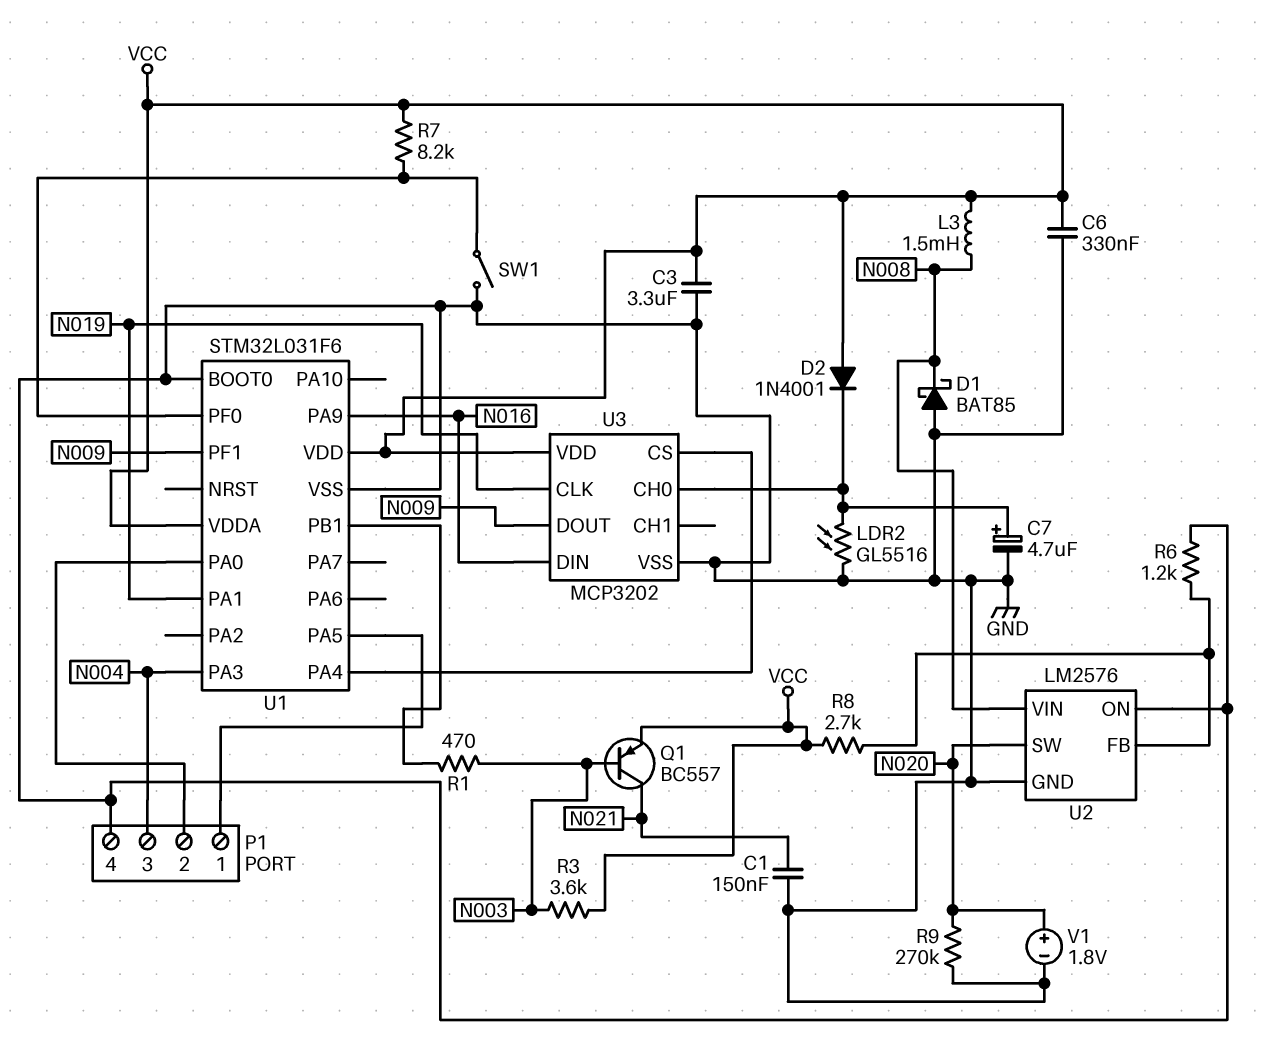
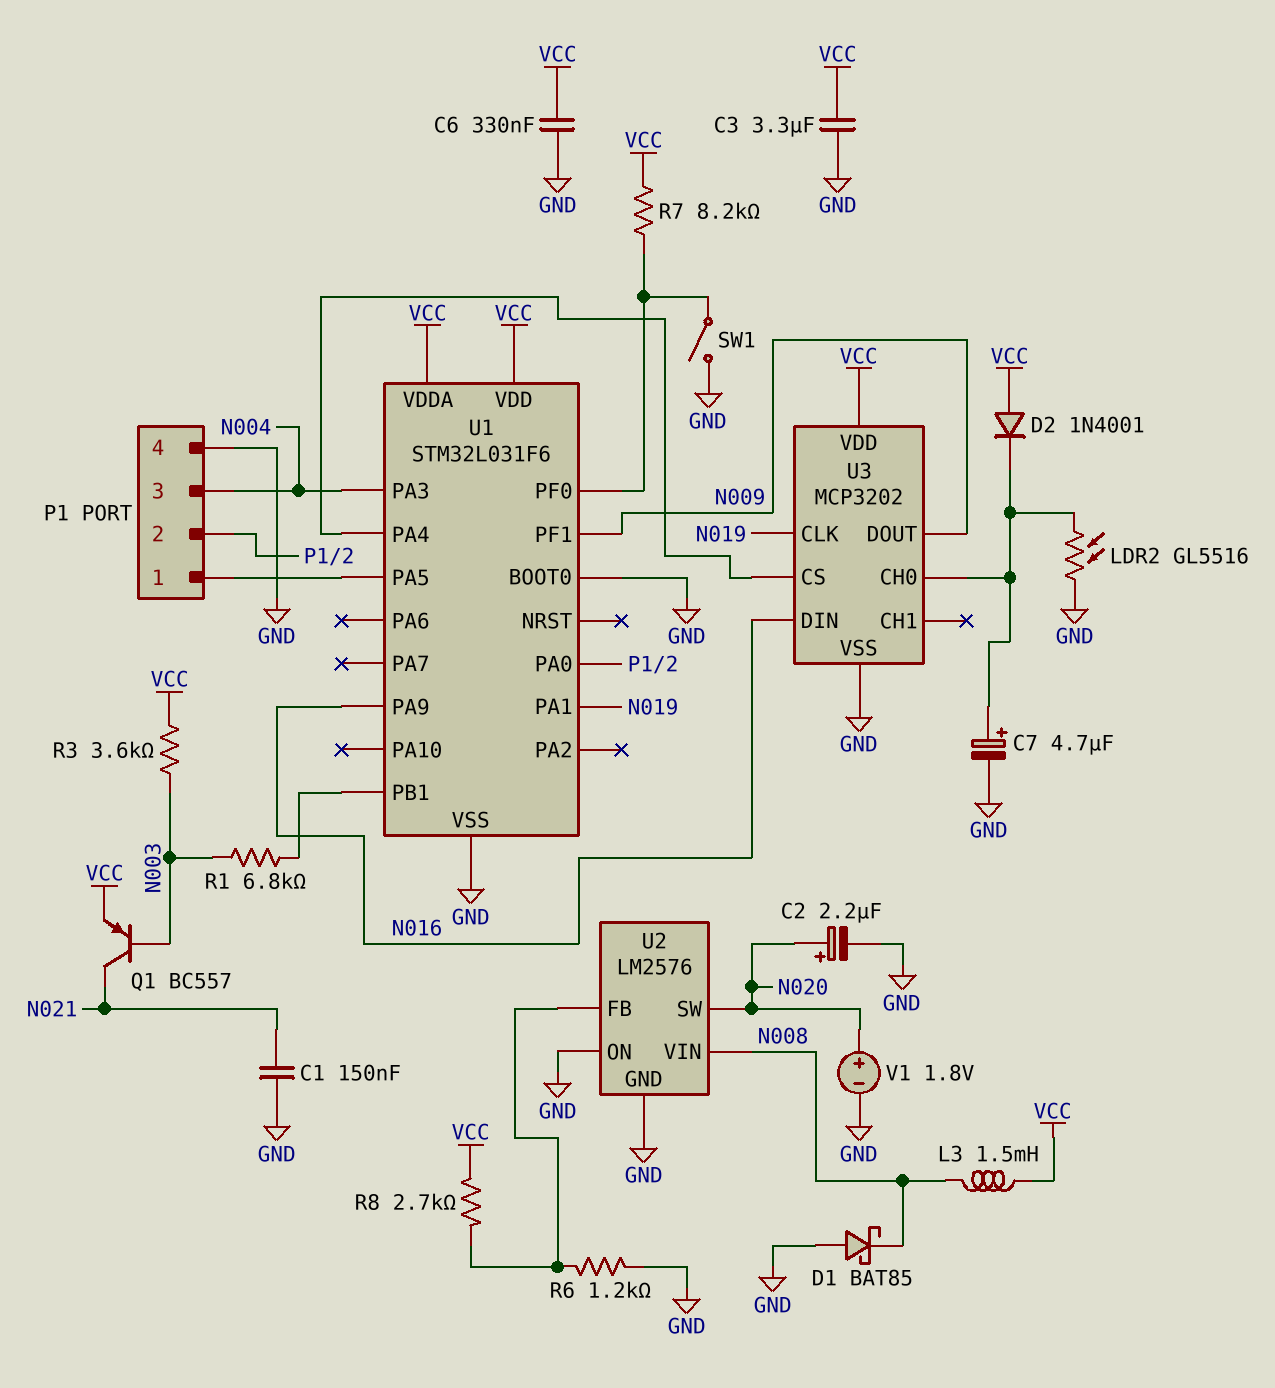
C2: none -> 2.2uF (plus N020, minus GND)
R1: 470 (N003, U1/PB1) -> 6.8k (N003, U1/PB1)
R9: 270k (GND, N020) -> none

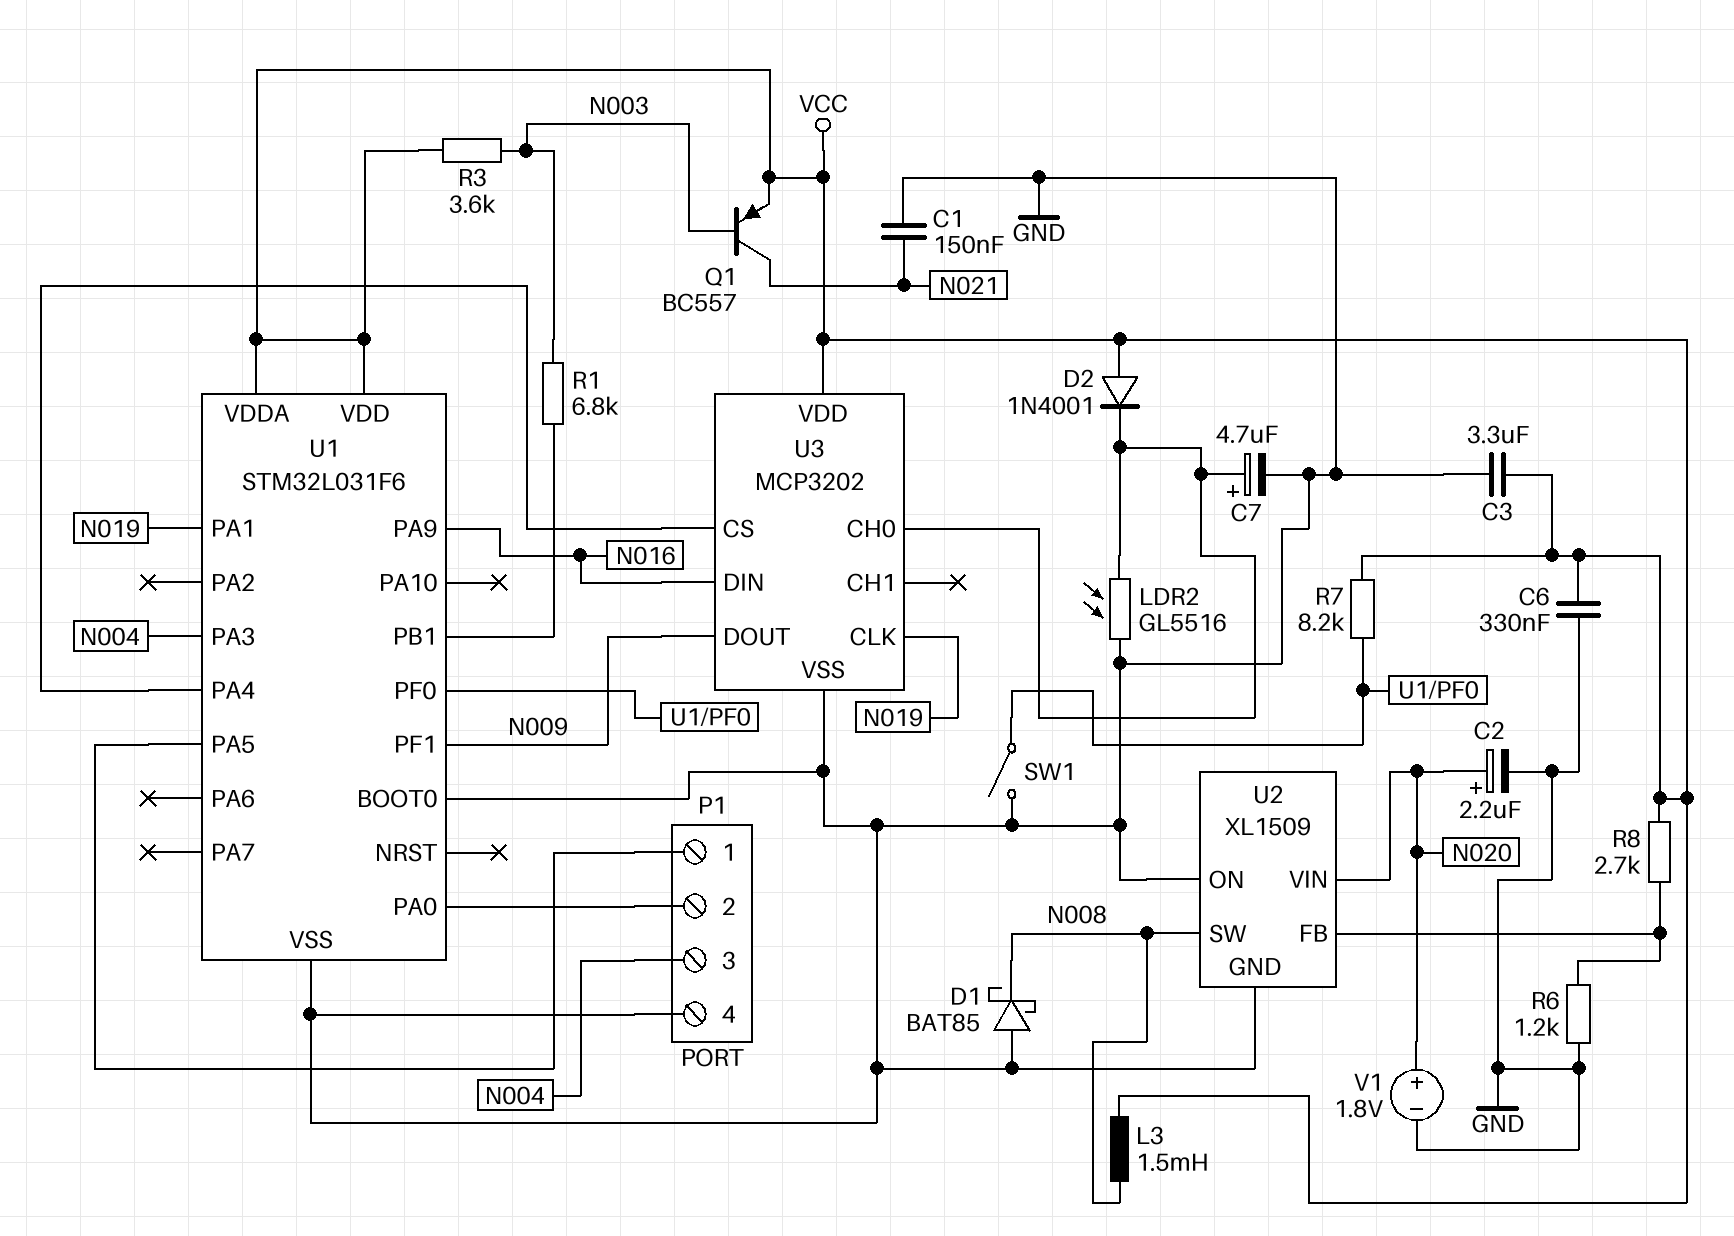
U2: LM2576 -> XL1509
U2 pin SW: N020 -> N008
U2 pin VIN: N008 -> N020

